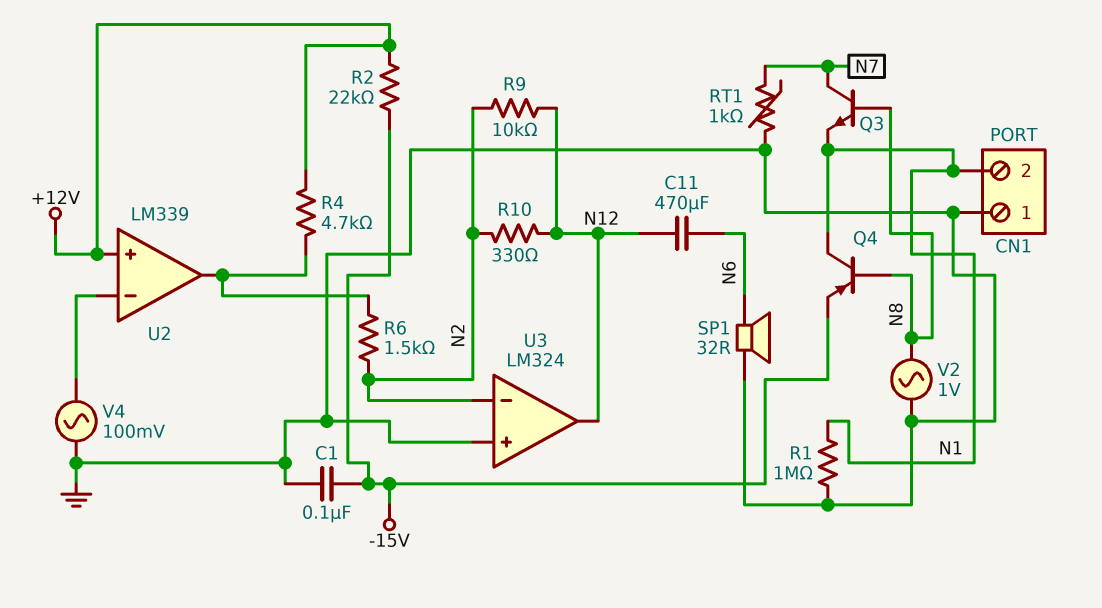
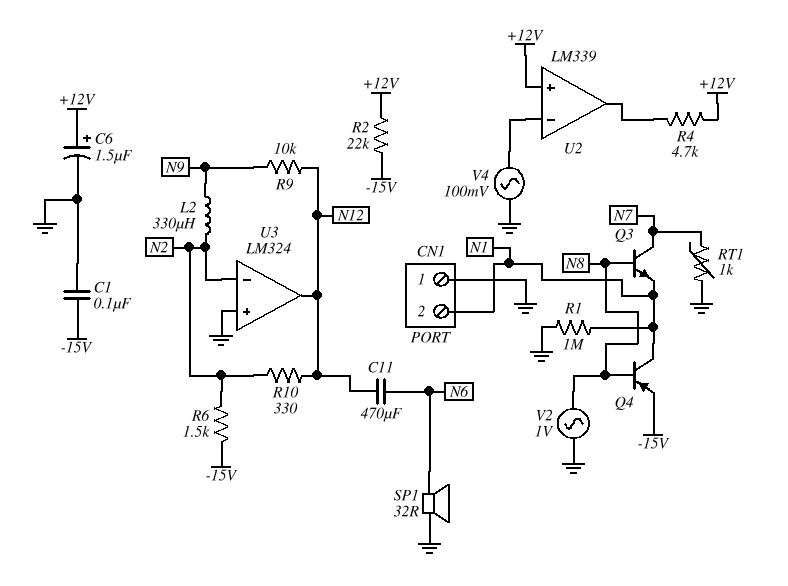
C6: none -> 1.5uF (plus +12V, minus GND)
L2: none -> 330uH (N2, N9)
R6: 1.5k (N2, U2/out) -> 1.5k (-15V, N2)
R9: 10k (N2, N12) -> 10k (N9, N12)

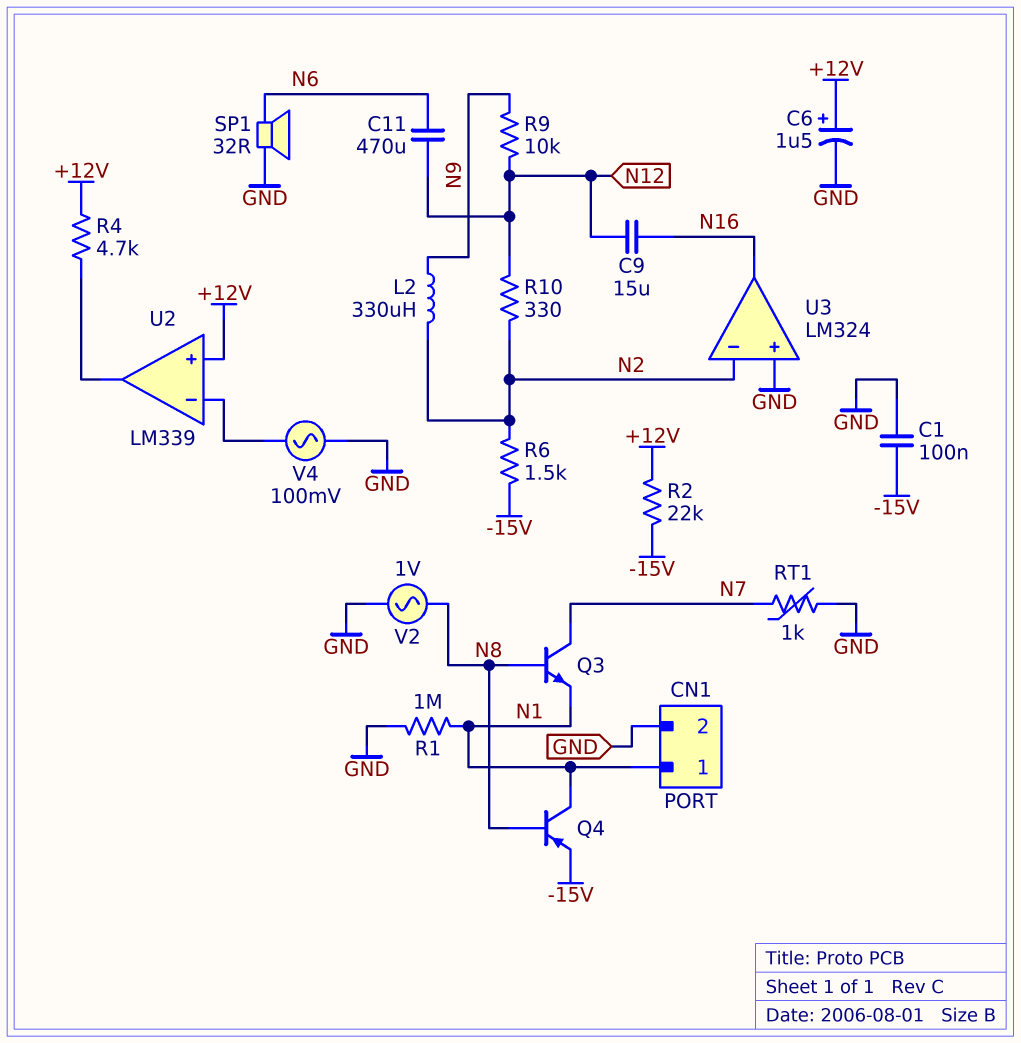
C9: none -> 15uF (N12, N16)
CN1 pin 1: GND -> N1
CN1 pin 2: N1 -> GND
U3 pin out: N12 -> N16

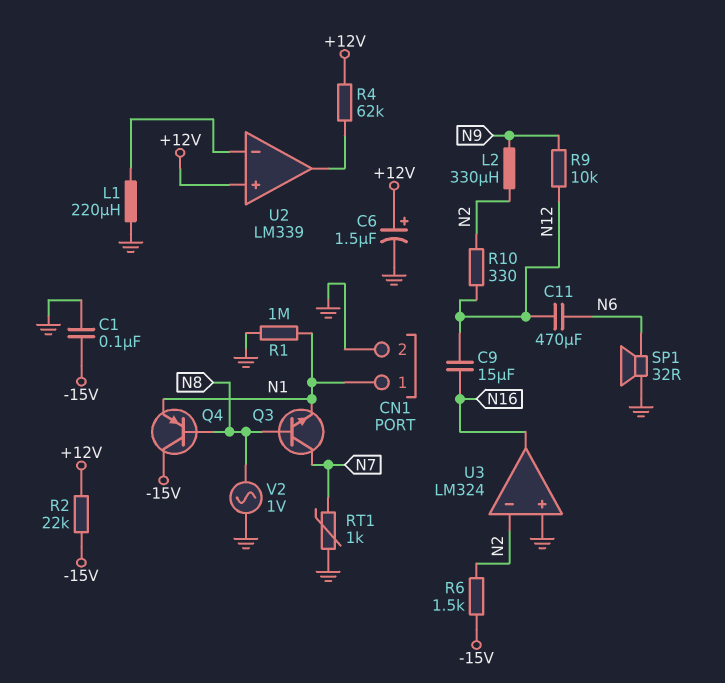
L1: none -> 220uH (GND, U2/in-)
Q4: PNP (B N8, C N1, E -15V) -> PNP (B N8, C -15V, E N1)
R4: 4.7k (+12V, U2/out) -> 62k (+12V, U2/out)
V4: AC 100mV (GND, U2/in-) -> none

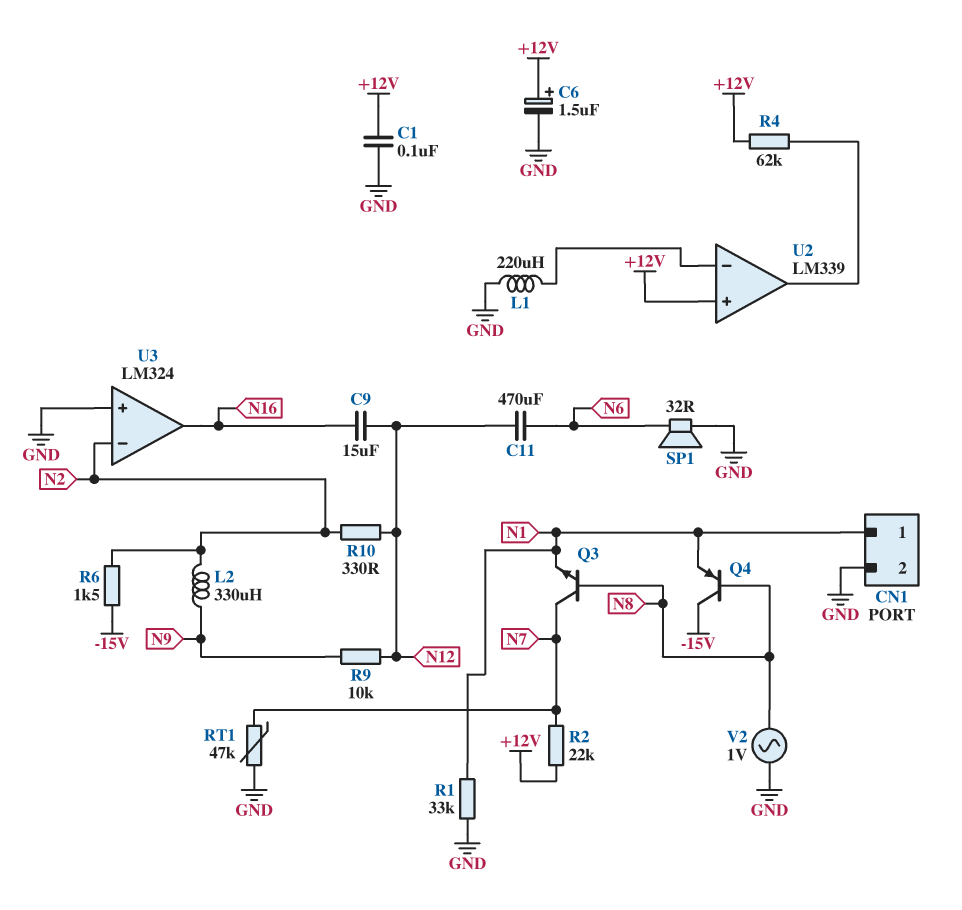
C1: 100nF (-15V, GND) -> 100nF (+12V, GND)
R1: 1M (GND, N1) -> 33k (GND, N1)
R2: 22k (+12V, -15V) -> 22k (+12V, N7)
RT1: 1k (GND, N7) -> 47k (GND, N7)

